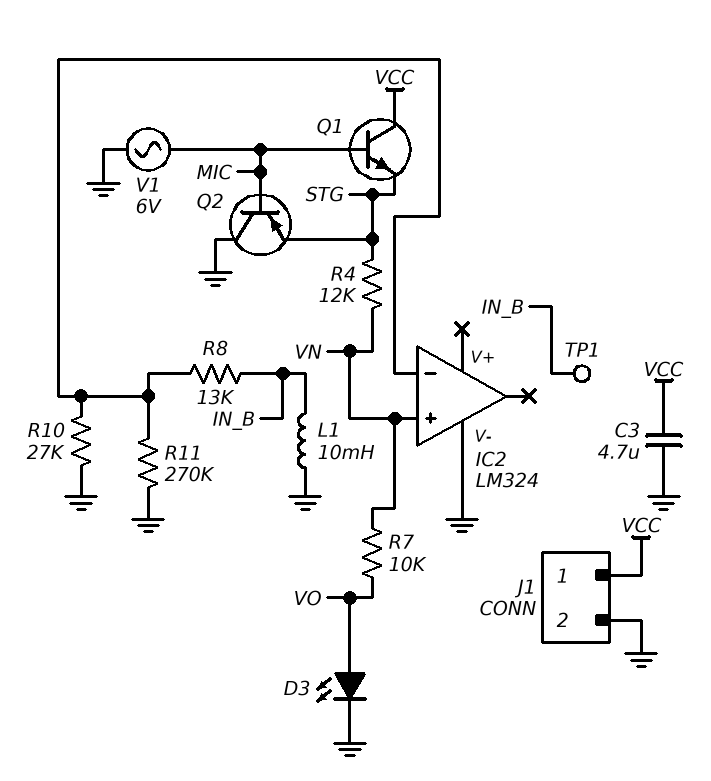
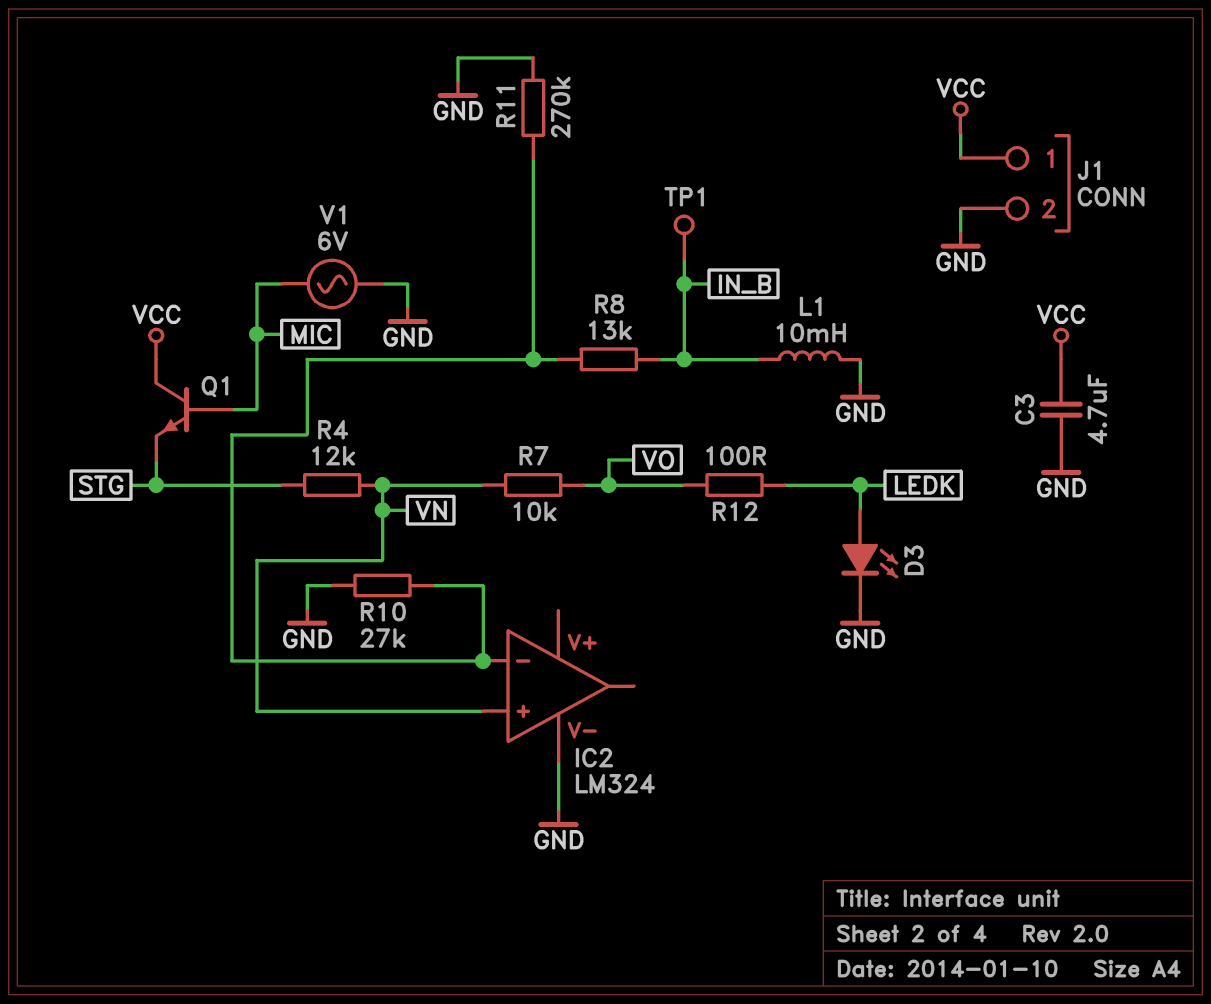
D3: LED (A VO, K GND) -> LED (A LEDK, K GND)
Q2: PNP (B MIC, C GND, E STG) -> none
R12: none -> 100 (LEDK, VO)

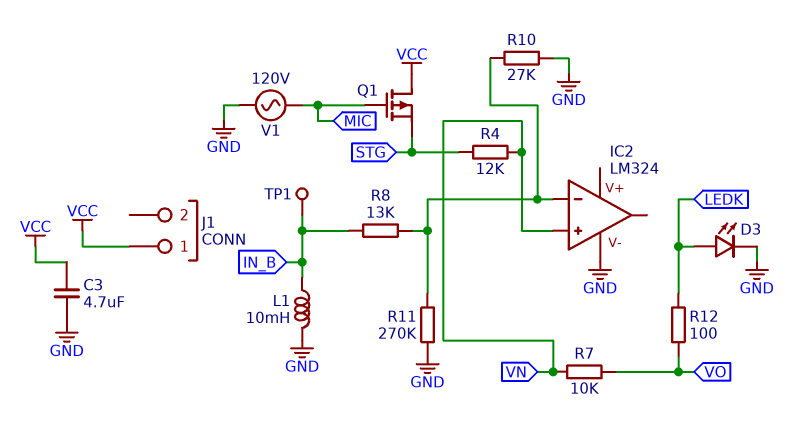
J1 pin 2: GND -> none
Q1: NPN (B MIC, C VCC, E STG) -> PMOS (G MIC, D VCC, S STG)
V1: AC 6V (GND, MIC) -> AC 120V (GND, MIC)

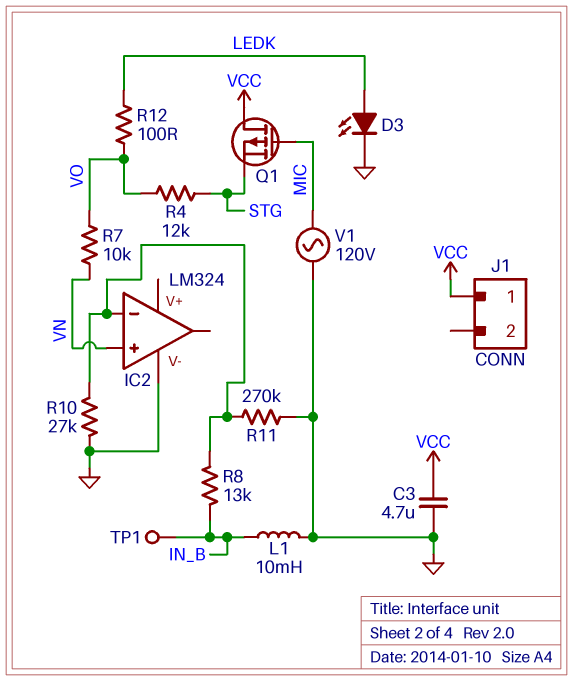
R4: 12k (STG, VN) -> 12k (STG, VO)

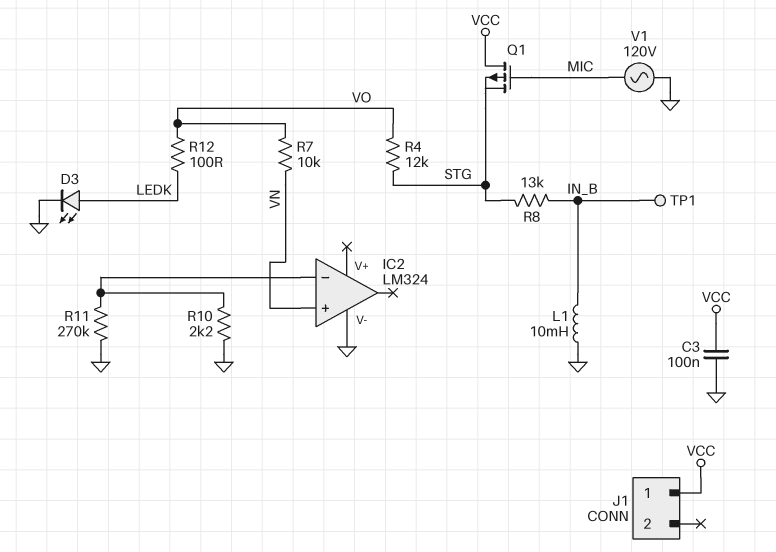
C3: 4.7uF (GND, VCC) -> 100nF (GND, VCC)
R8: 13k (IC2/in-, IN_B) -> 13k (IN_B, STG)
R10: 27k (GND, IC2/in-) -> 2.2k (GND, IC2/in-)

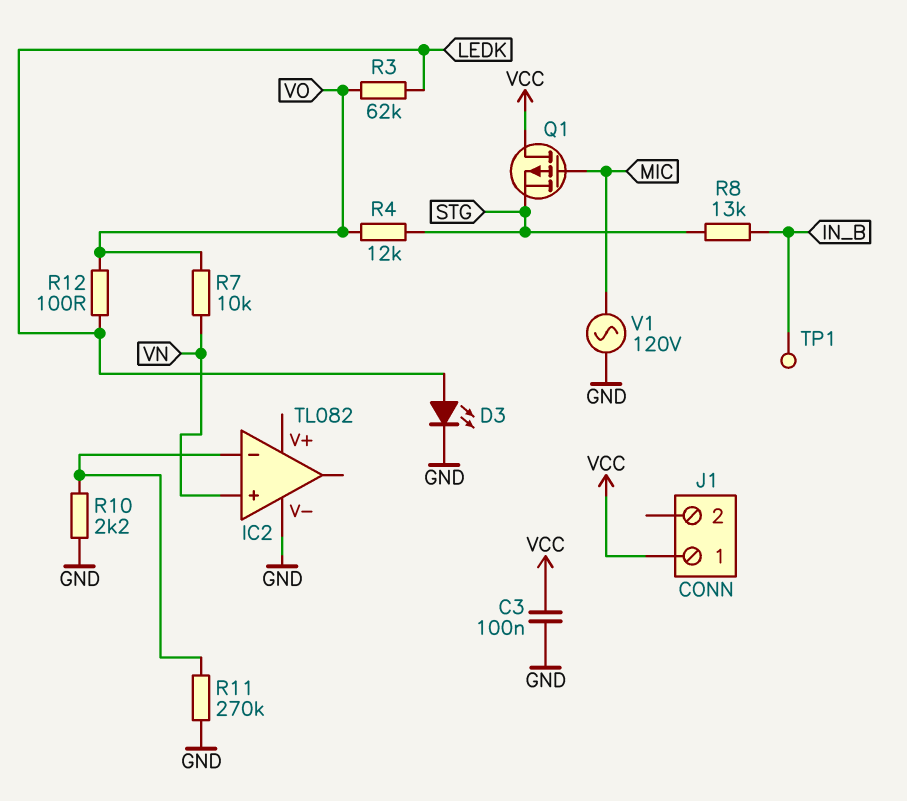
IC2: LM324 -> TL082
L1: 10mH (GND, IN_B) -> none
R3: none -> 62k (LEDK, VO)

